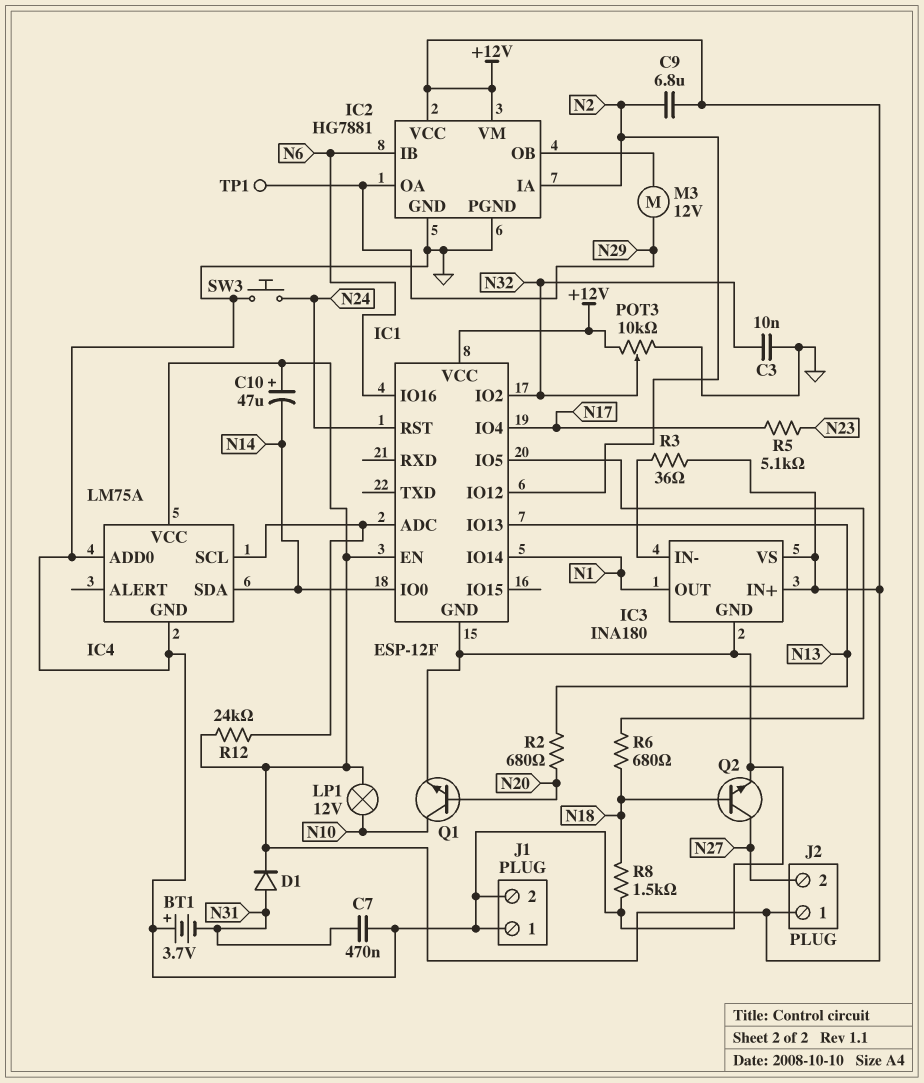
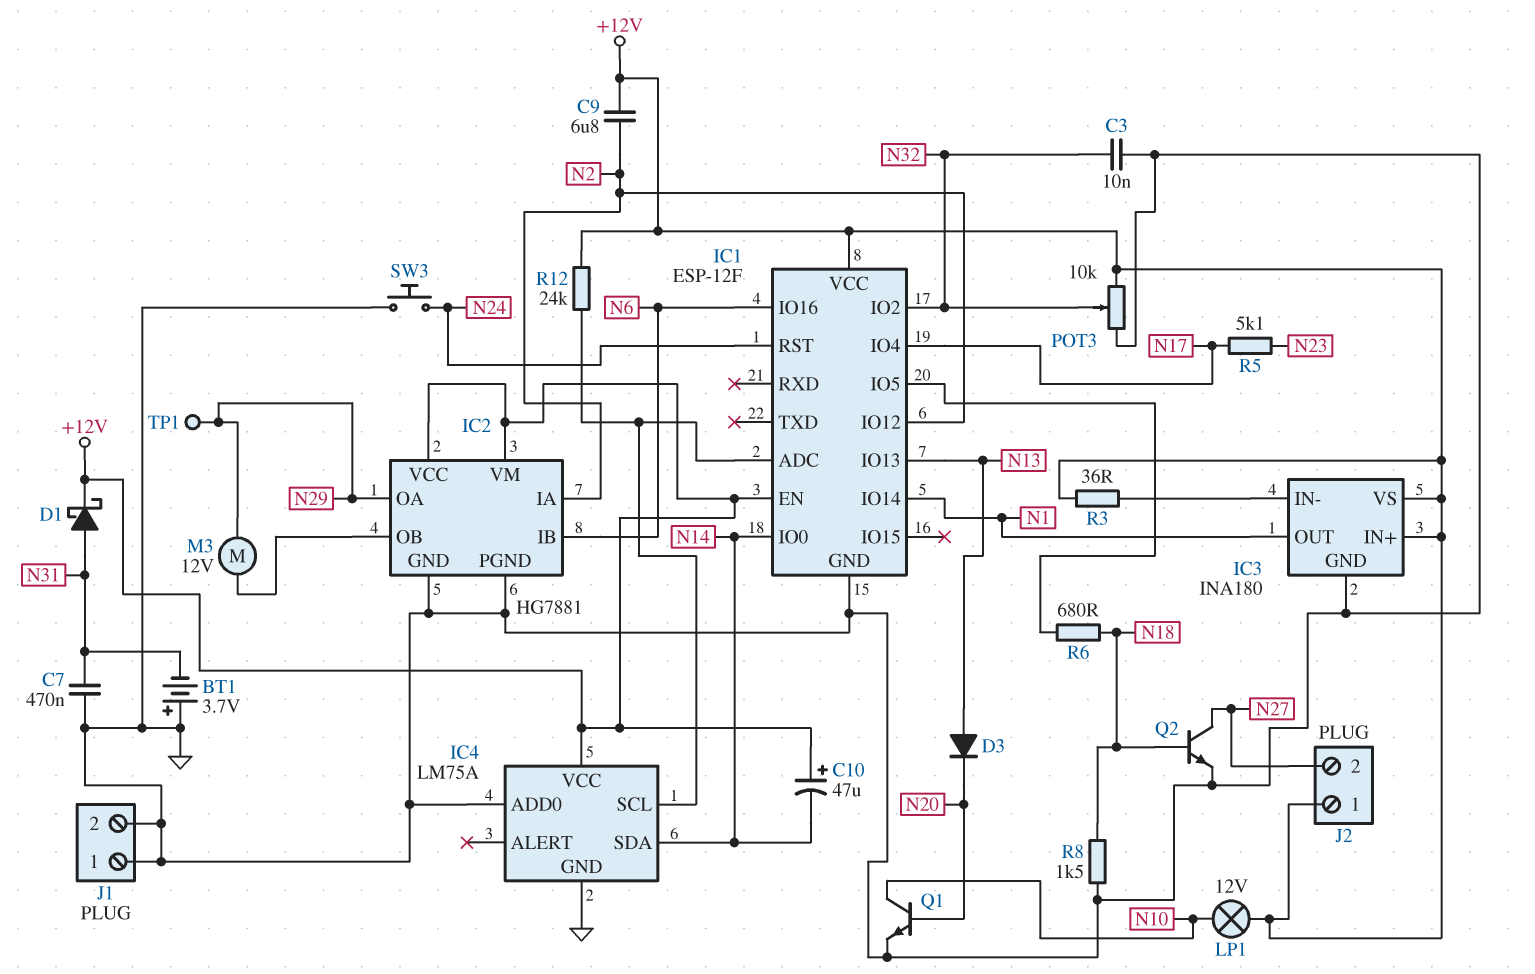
D1: diode (A N31, K +12V) -> schottky (A N31, K +12V)
D3: none -> diode (A N13, K N20)
R2: 680 (N13, N20) -> none

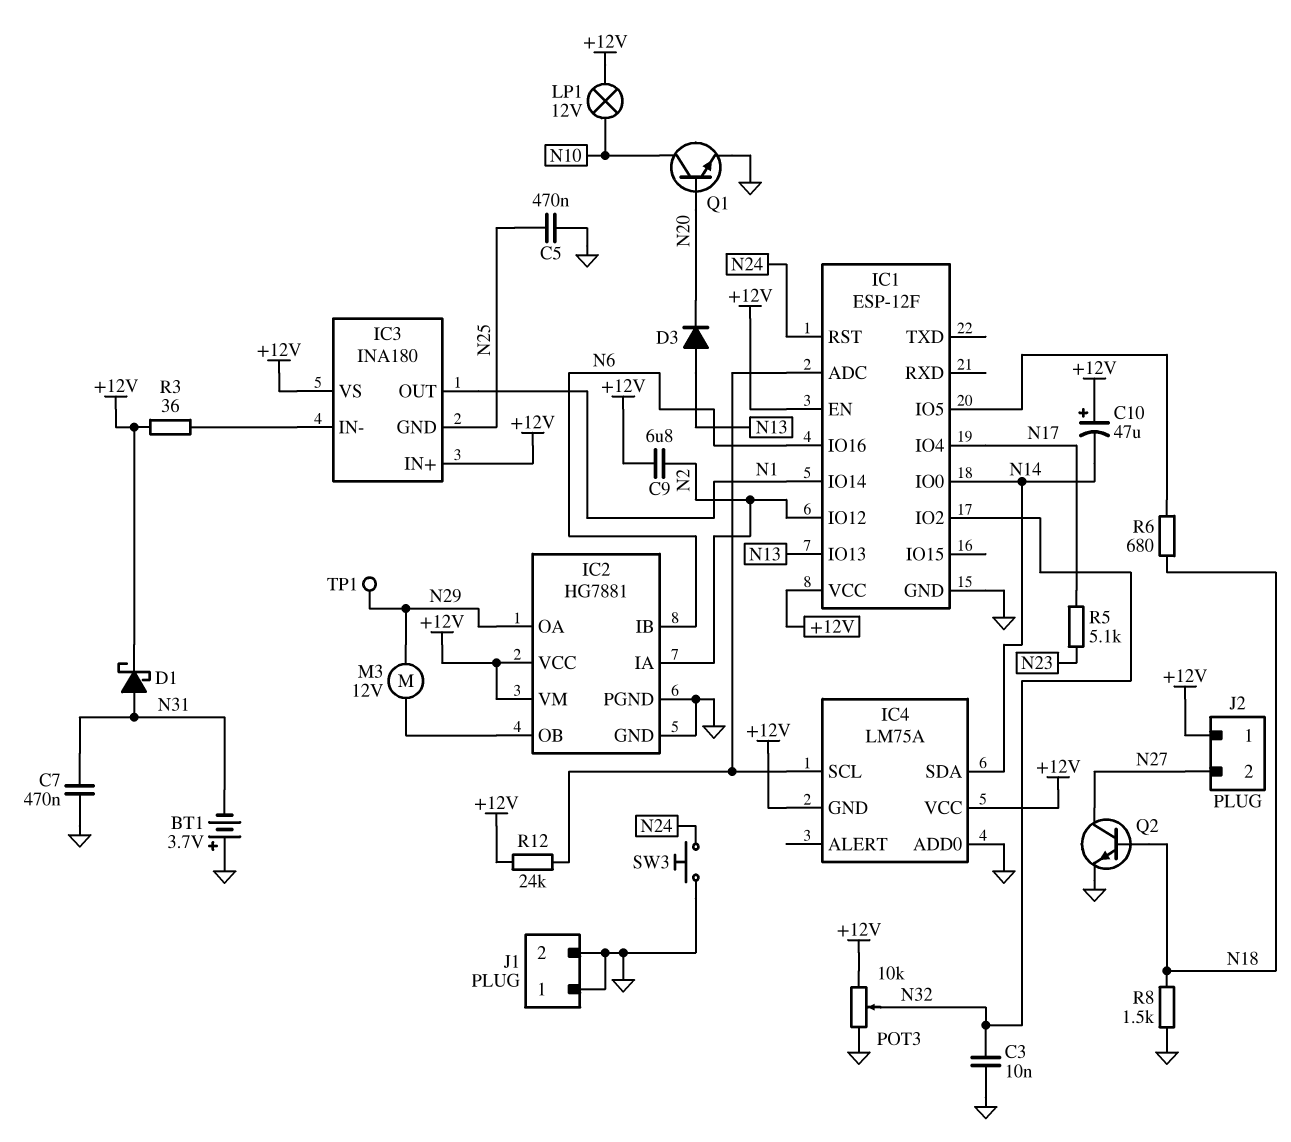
C5: none -> 470nF (GND, N25)
IC3 pin GND: GND -> N25
IC4 pin GND: GND -> +12V

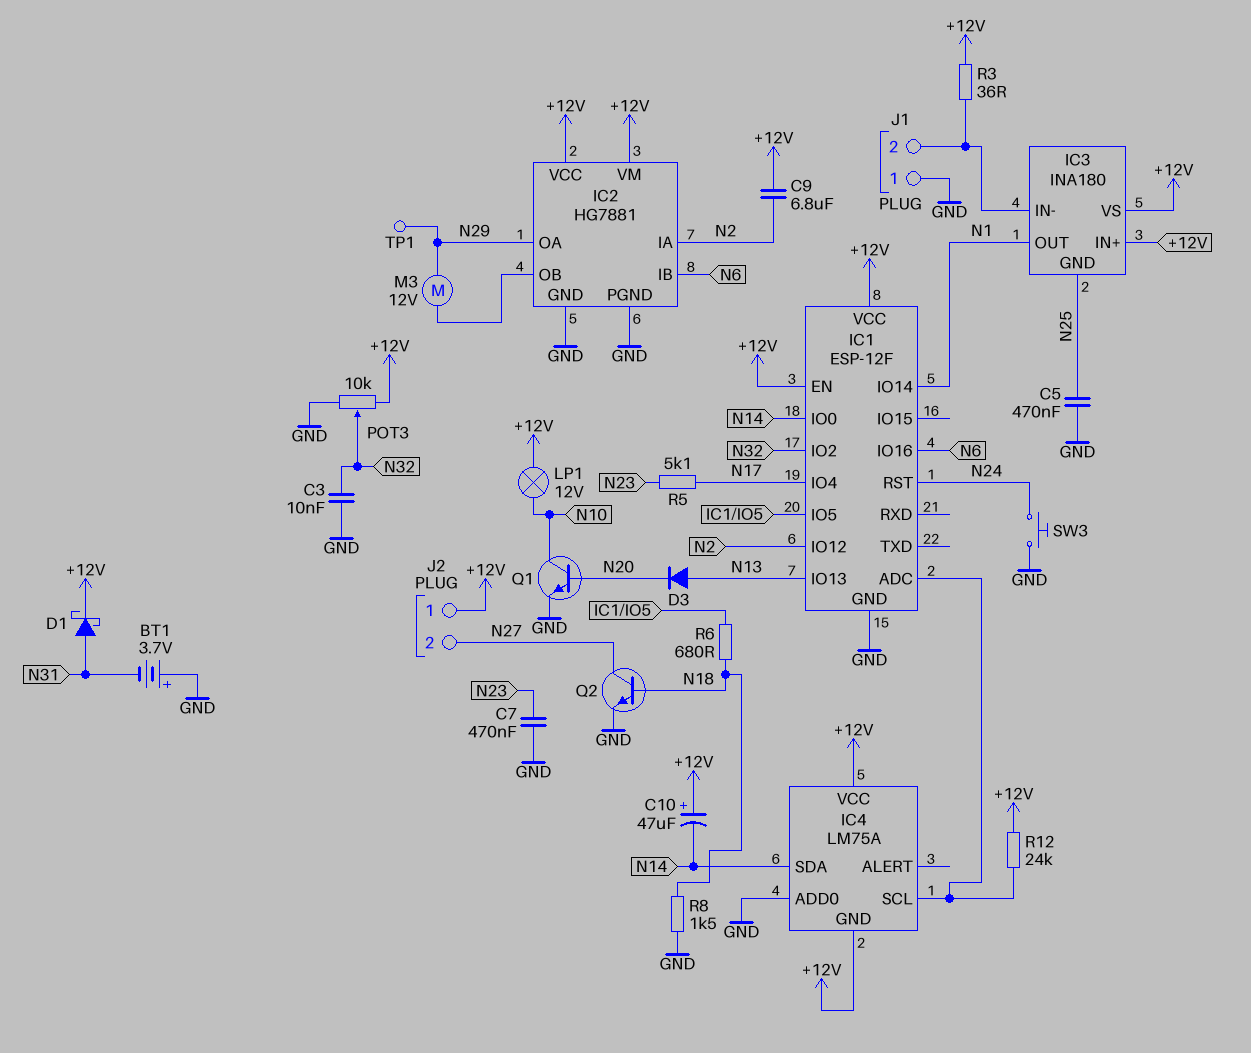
C7: 470nF (GND, N31) -> 470nF (GND, N23)
J1 pin 2: GND -> IC3/IN-

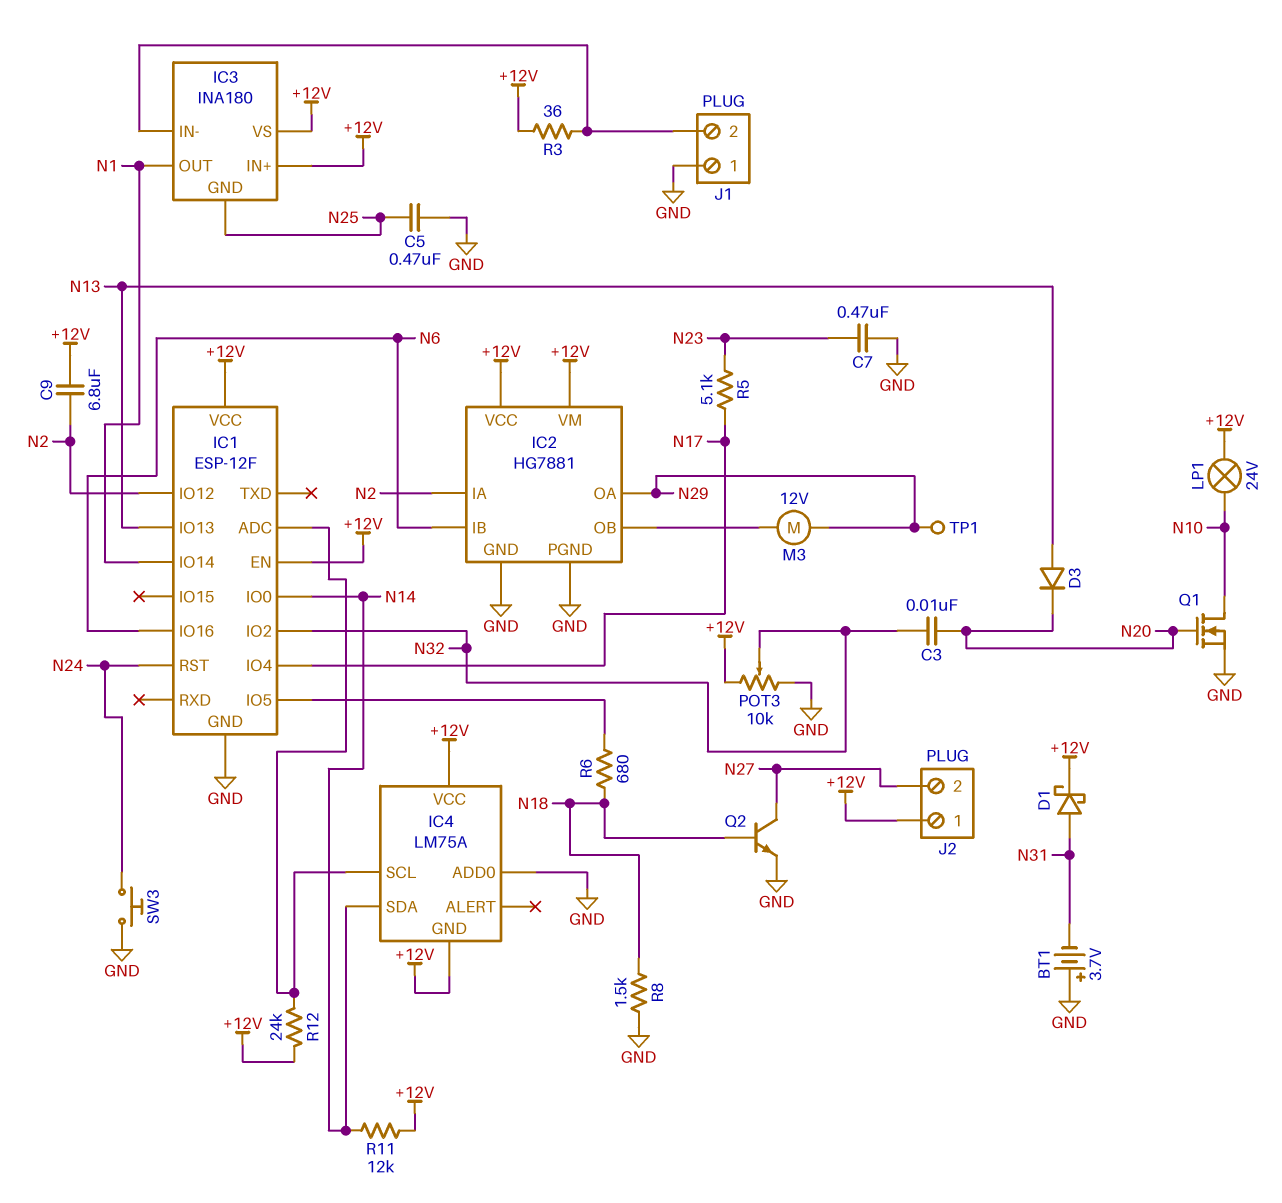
C3: 10nF (GND, N32) -> 10nF (N20, N32)
C10: 47uF (plus +12V, minus N14) -> none
LP1: lamp 12V (+12V, N10) -> lamp 24V (+12V, N10)
Q1: NPN (B N20, C N10, E GND) -> NMOS (G N20, D N10, S GND)
R11: none -> 12k (+12V, N14)

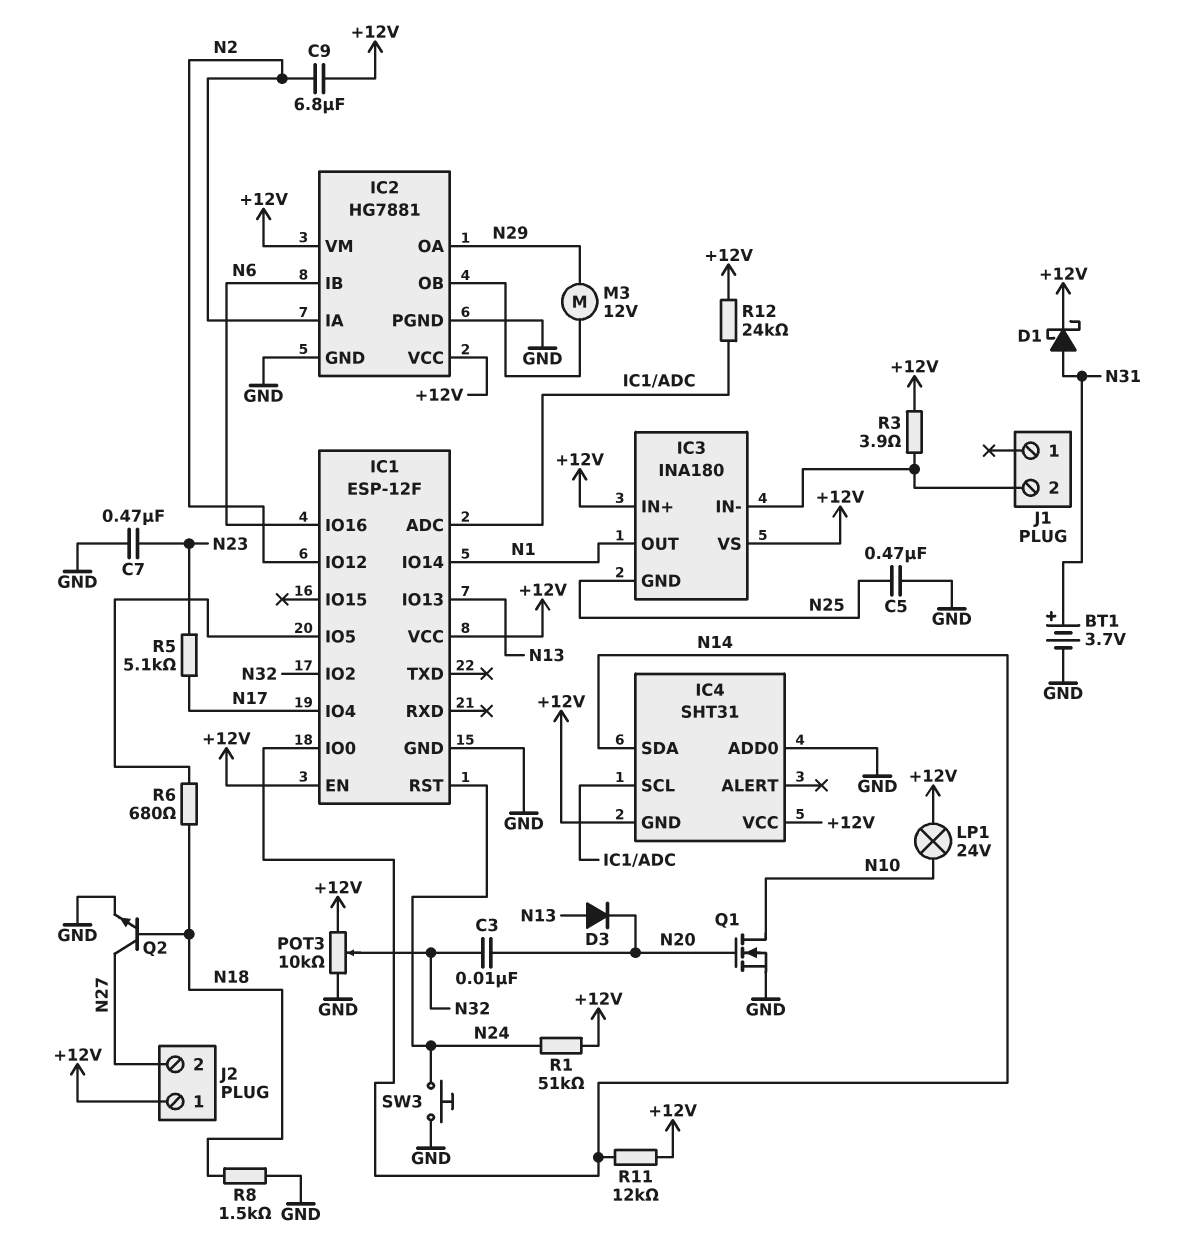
BT1: 3.7V (plus GND, minus N31) -> 3.7V (plus N31, minus GND)
IC4: LM75A -> SHT31
J1 pin 1: GND -> none
R1: none -> 51k (+12V, N24)
R3: 36 (+12V, IC3/IN-) -> 3.9 (+12V, IC3/IN-)
TP1: test point (N29) -> none

